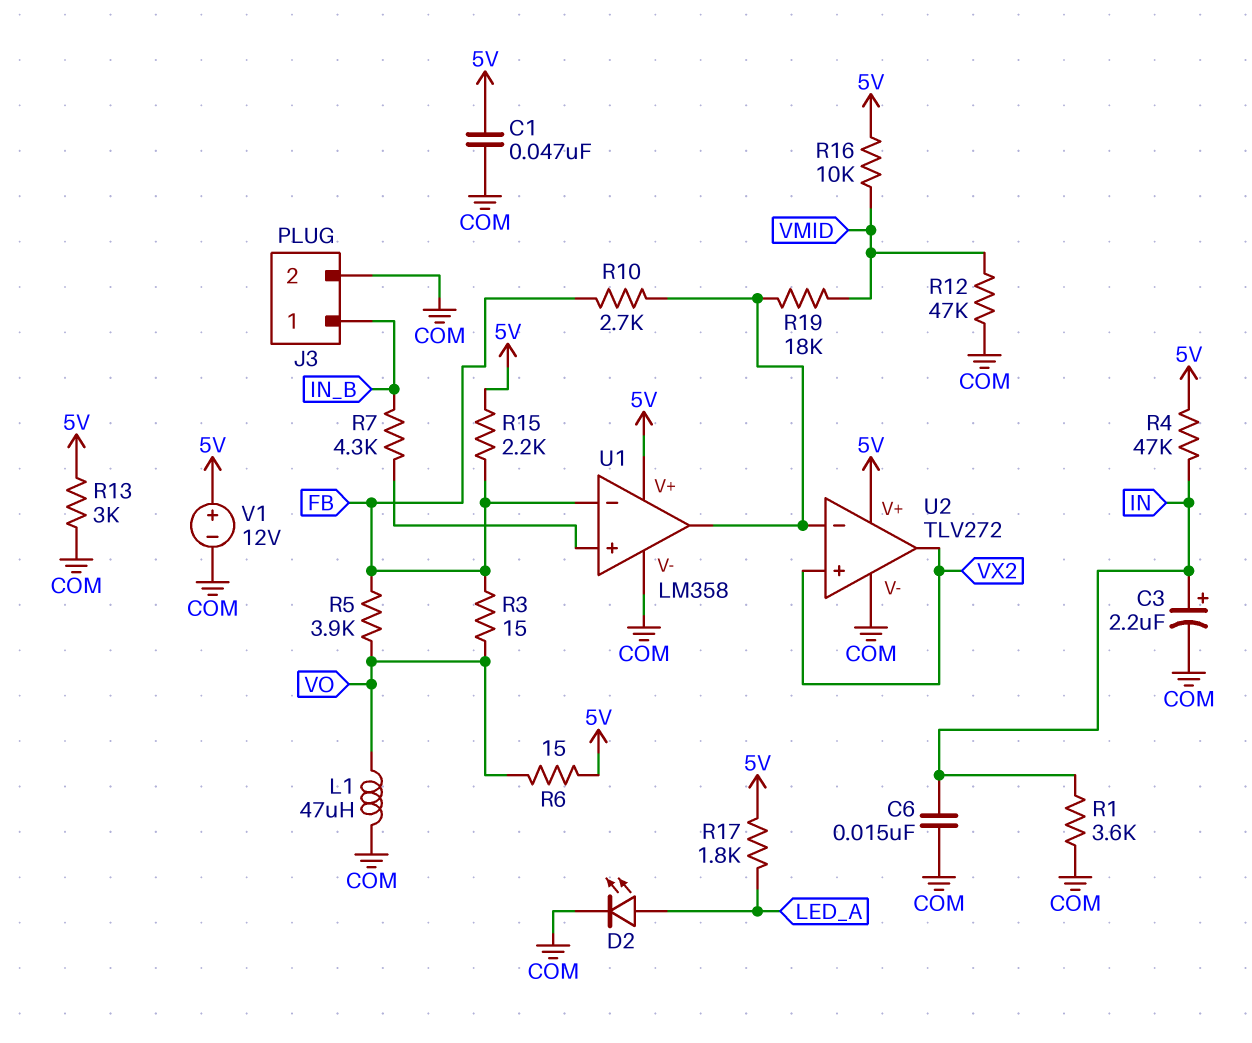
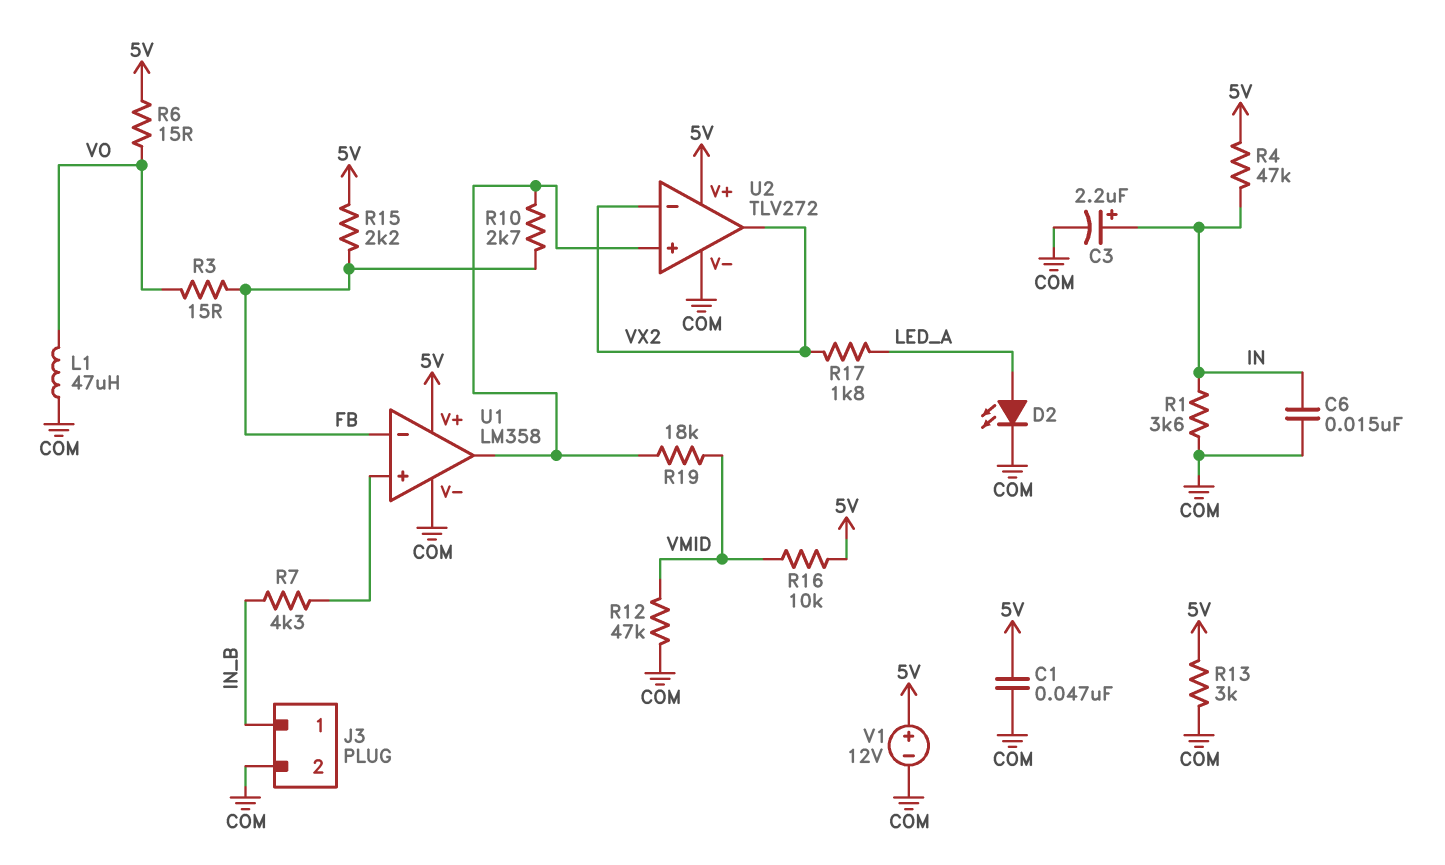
R5: 3.9k (FB, VO) -> none
R17: 1.8k (5V, LED_A) -> 1.8k (LED_A, VX2)
U2 pin in+: VX2 -> U1/out
U2 pin in-: U1/out -> VX2

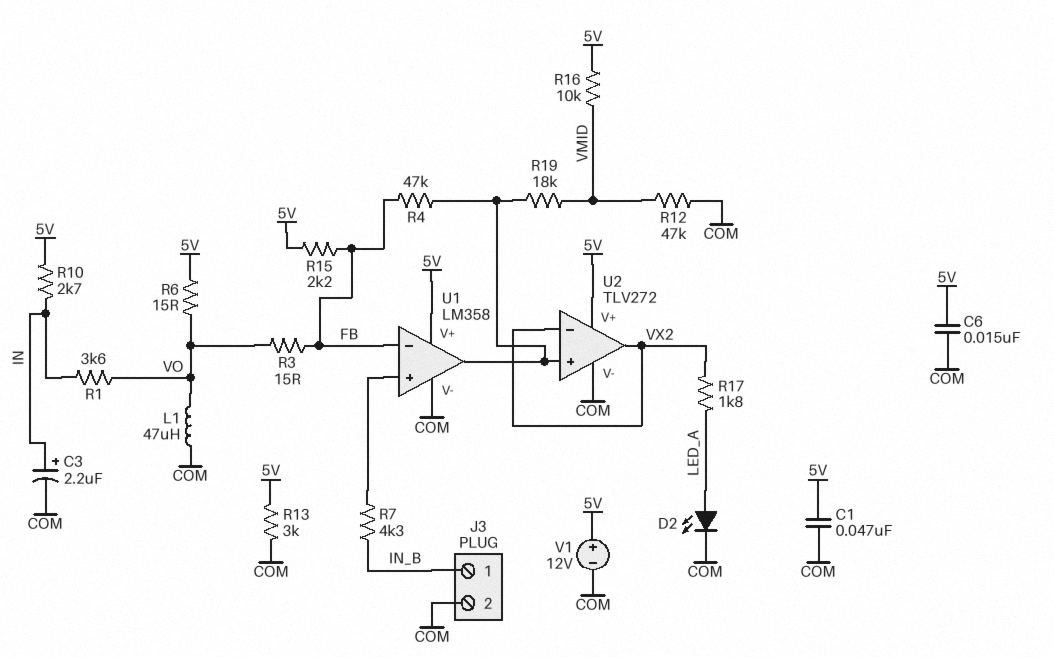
C6: 15nF (COM, IN) -> 15nF (5V, COM)
R1: 3.6k (COM, IN) -> 3.6k (IN, VO)
R4: 47k (5V, IN) -> 47k (FB, U1/out)
R10: 2.7k (FB, U1/out) -> 2.7k (5V, IN)

